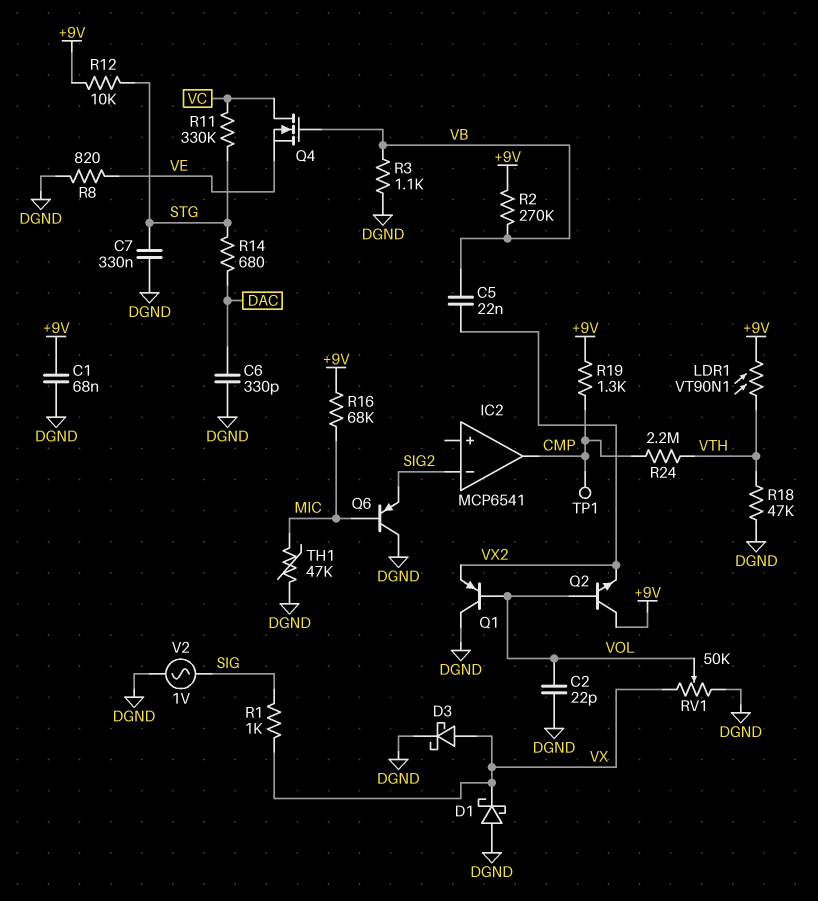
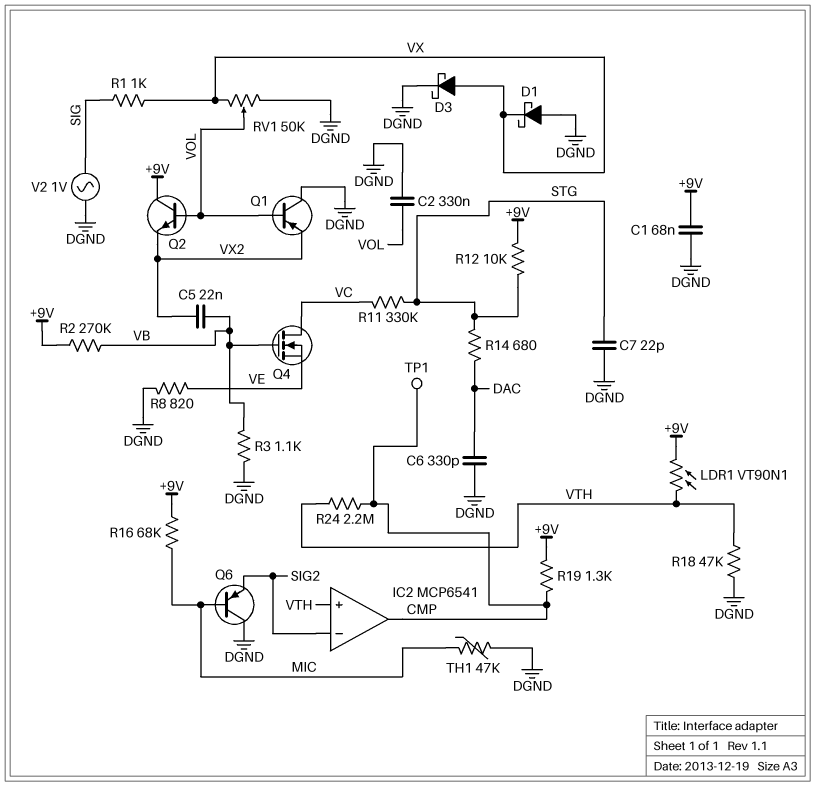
C2: 22pF (DGND, VOL) -> 330nF (DGND, VOL)
C7: 330nF (DGND, STG) -> 22pF (DGND, STG)
IC2 pin in+: none -> VTH

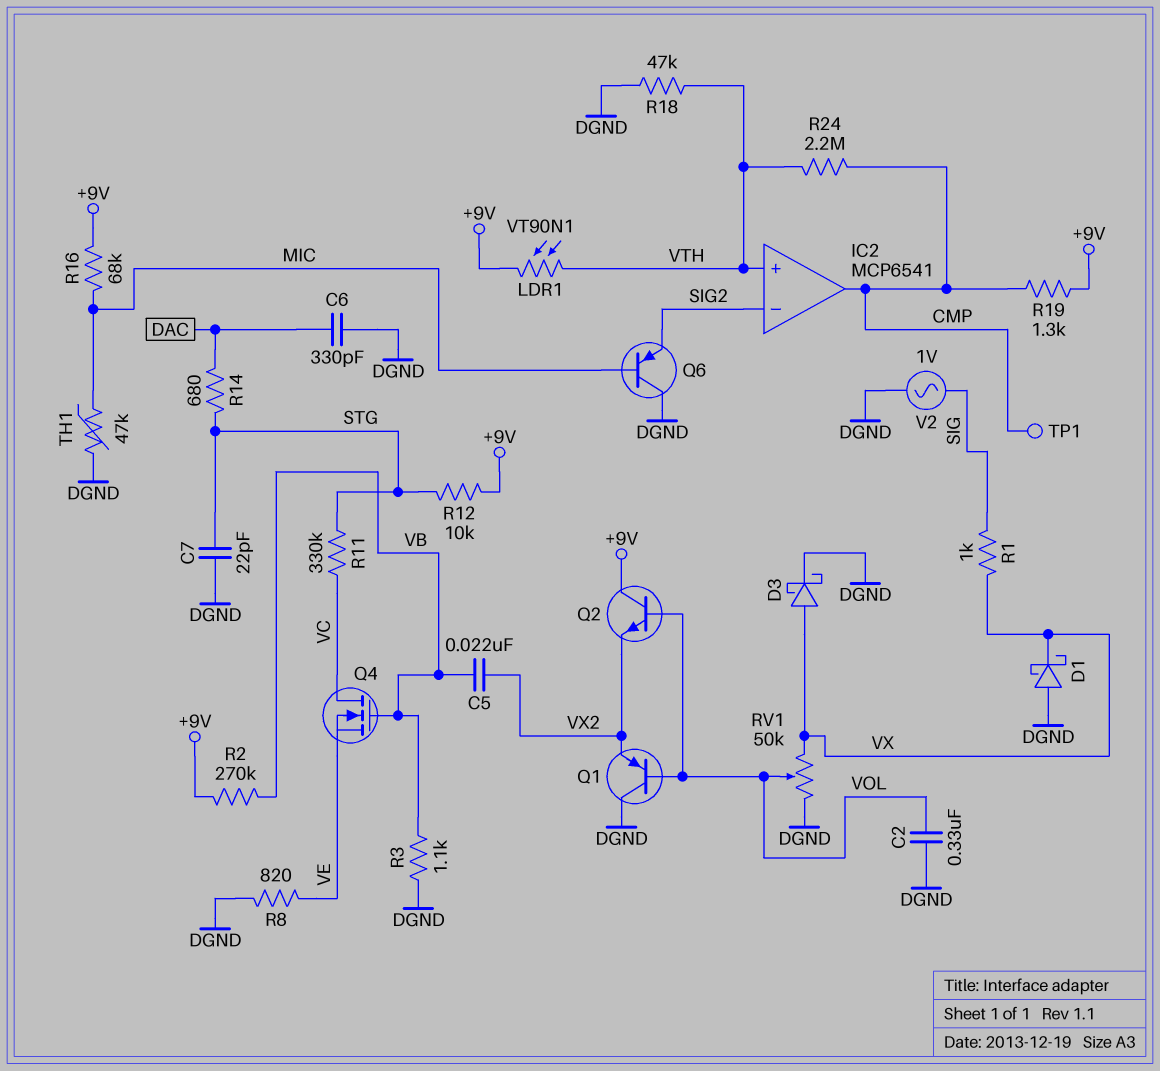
C1: 68nF (+9V, DGND) -> none

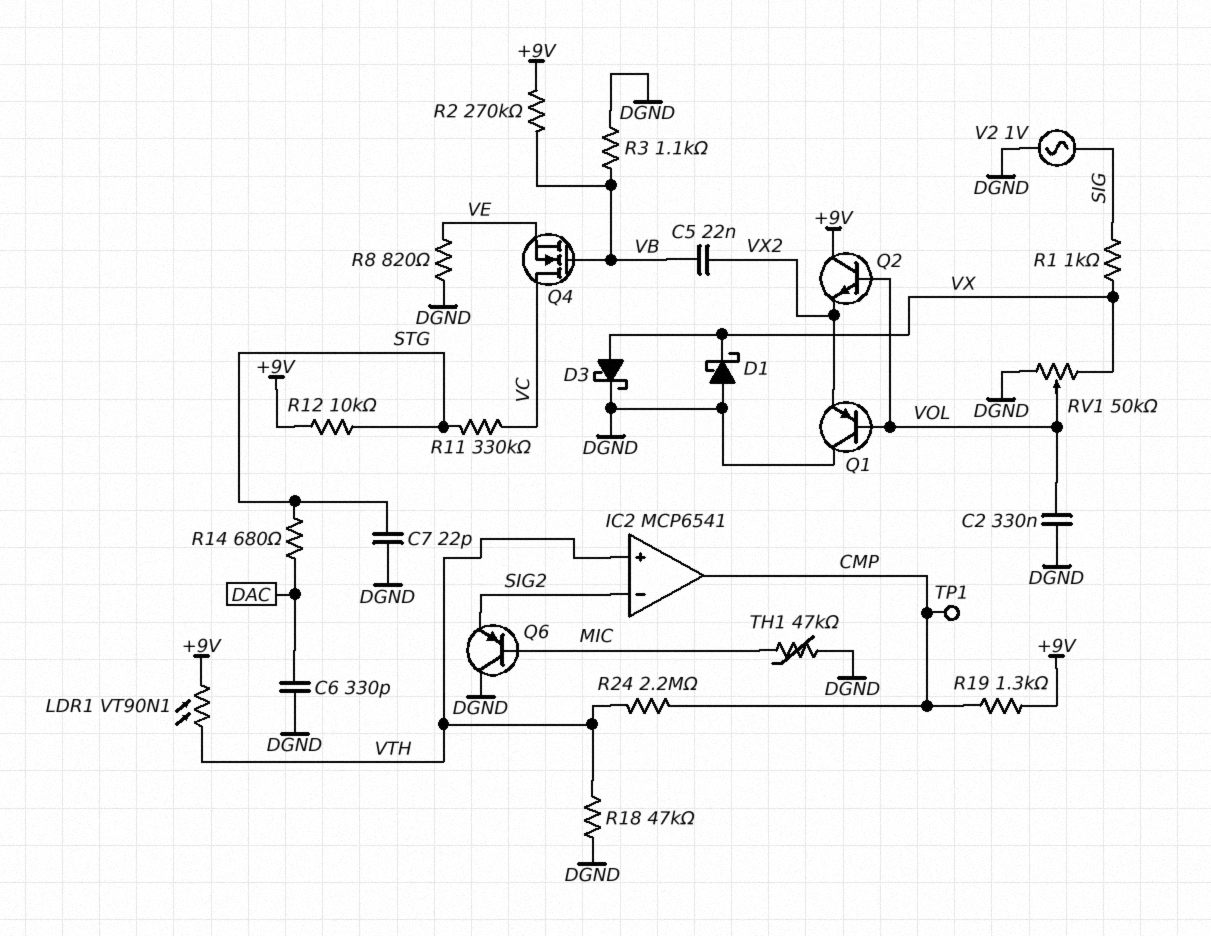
R16: 68k (+9V, MIC) -> none

